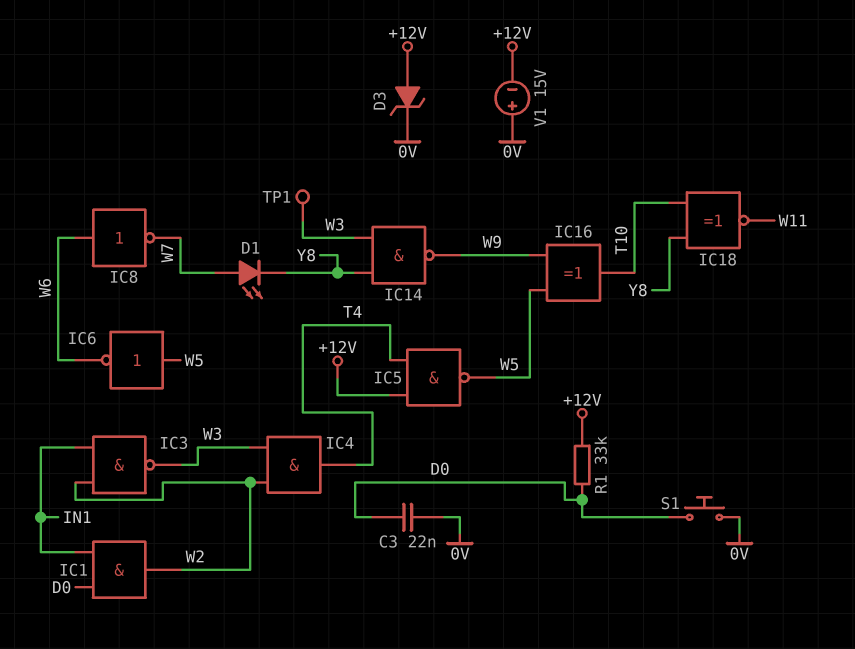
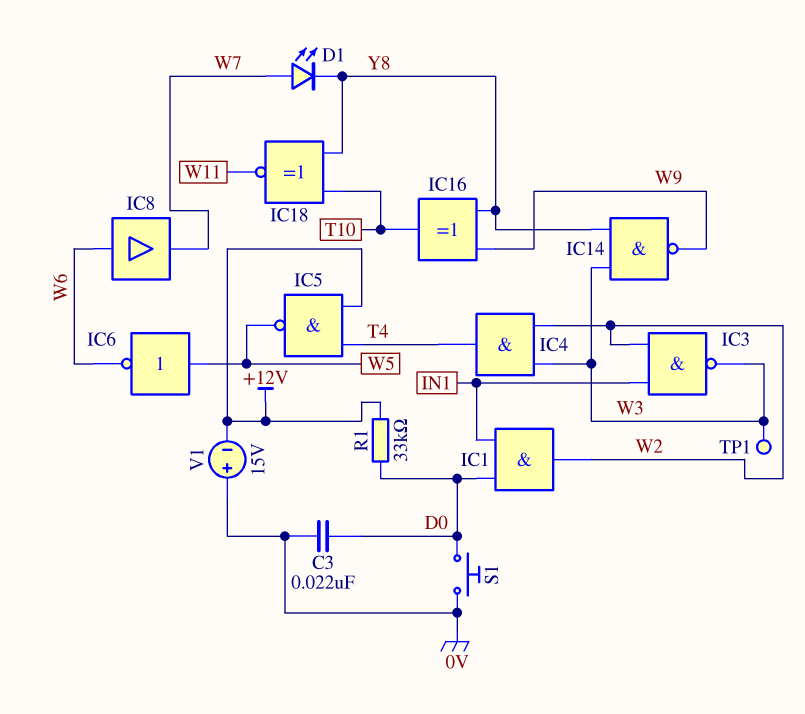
D3: zener (A +12V, K 0V) -> none
IC8: NOT (in W6, out W7) -> buffer (in W6, out W7)
IC16: XOR (in W5, in W9, out T10) -> XOR (in W9, in Y8, out T10)

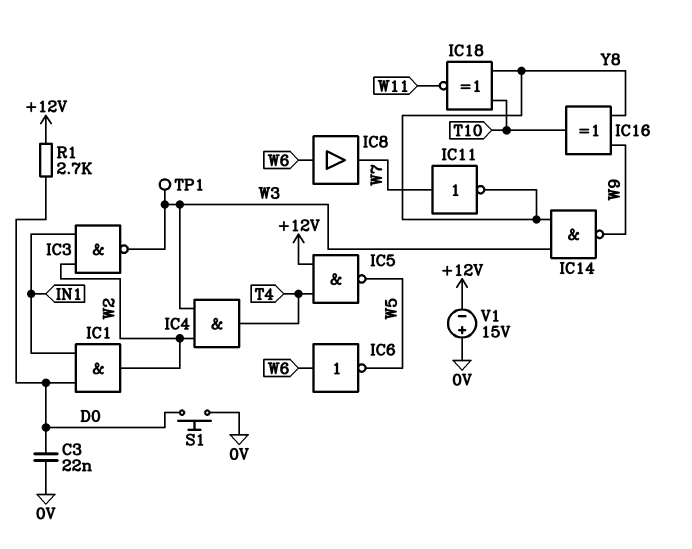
D1: LED (A W7, K Y8) -> none
IC6: NOT (in W5, out W6) -> NOT (in W6, out W5)
IC11: none -> NOT (in W7, out Y8)
R1: 33k (+12V, D0) -> 2.7k (+12V, D0)

